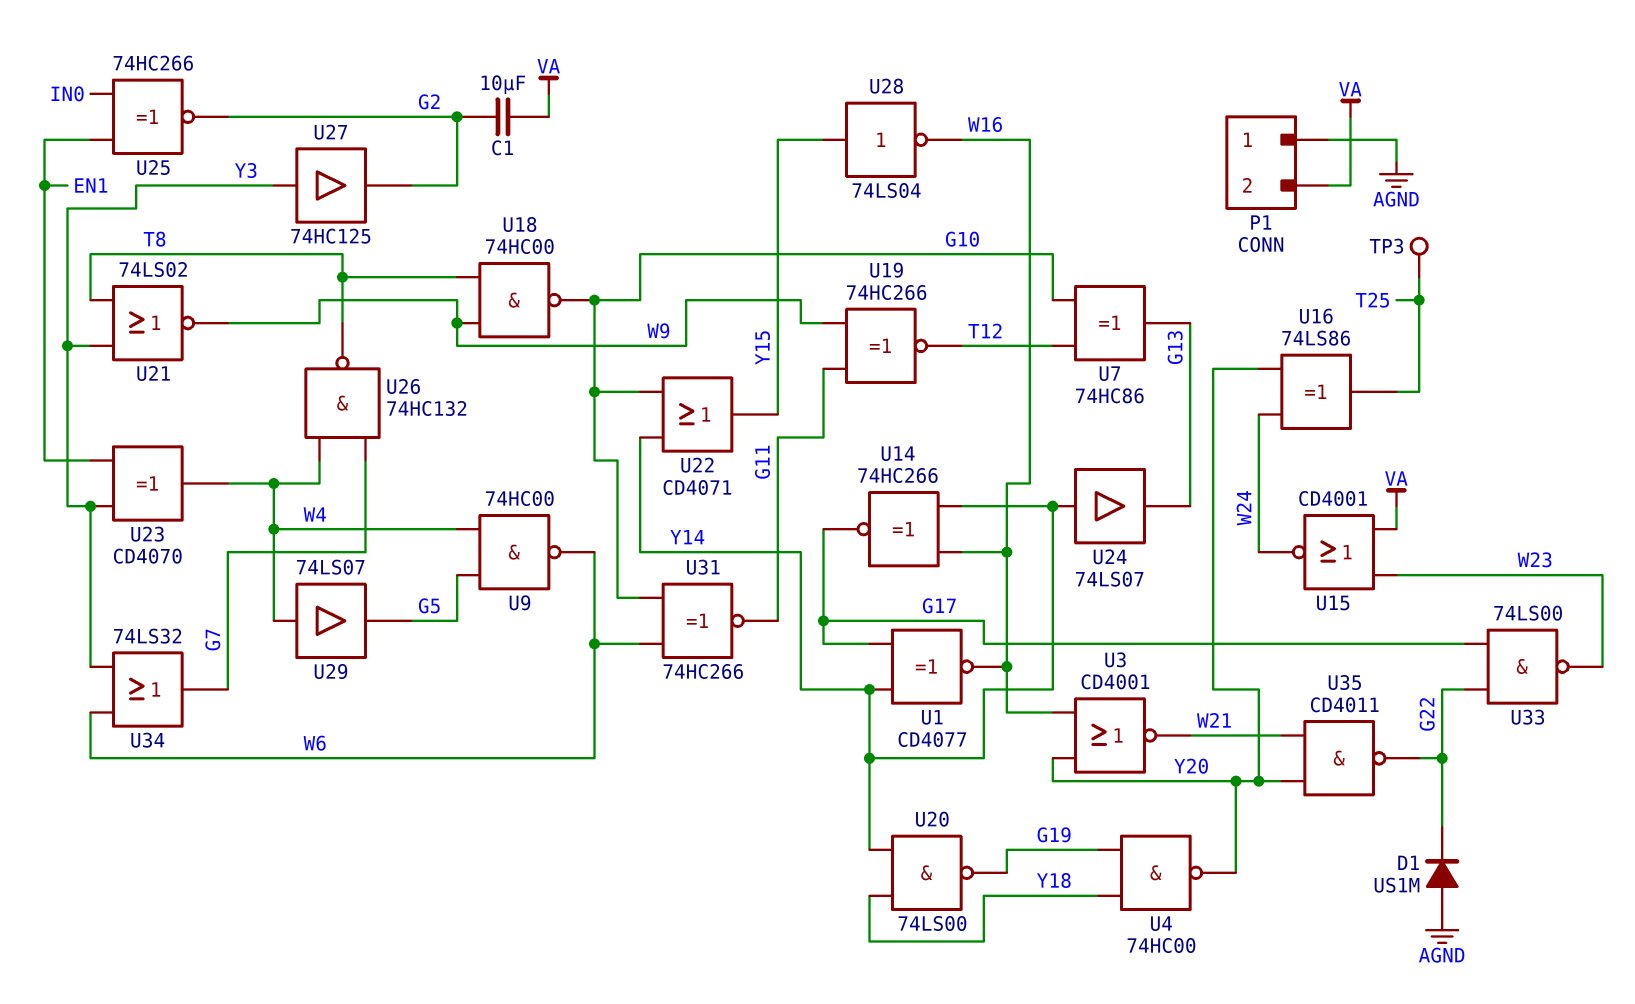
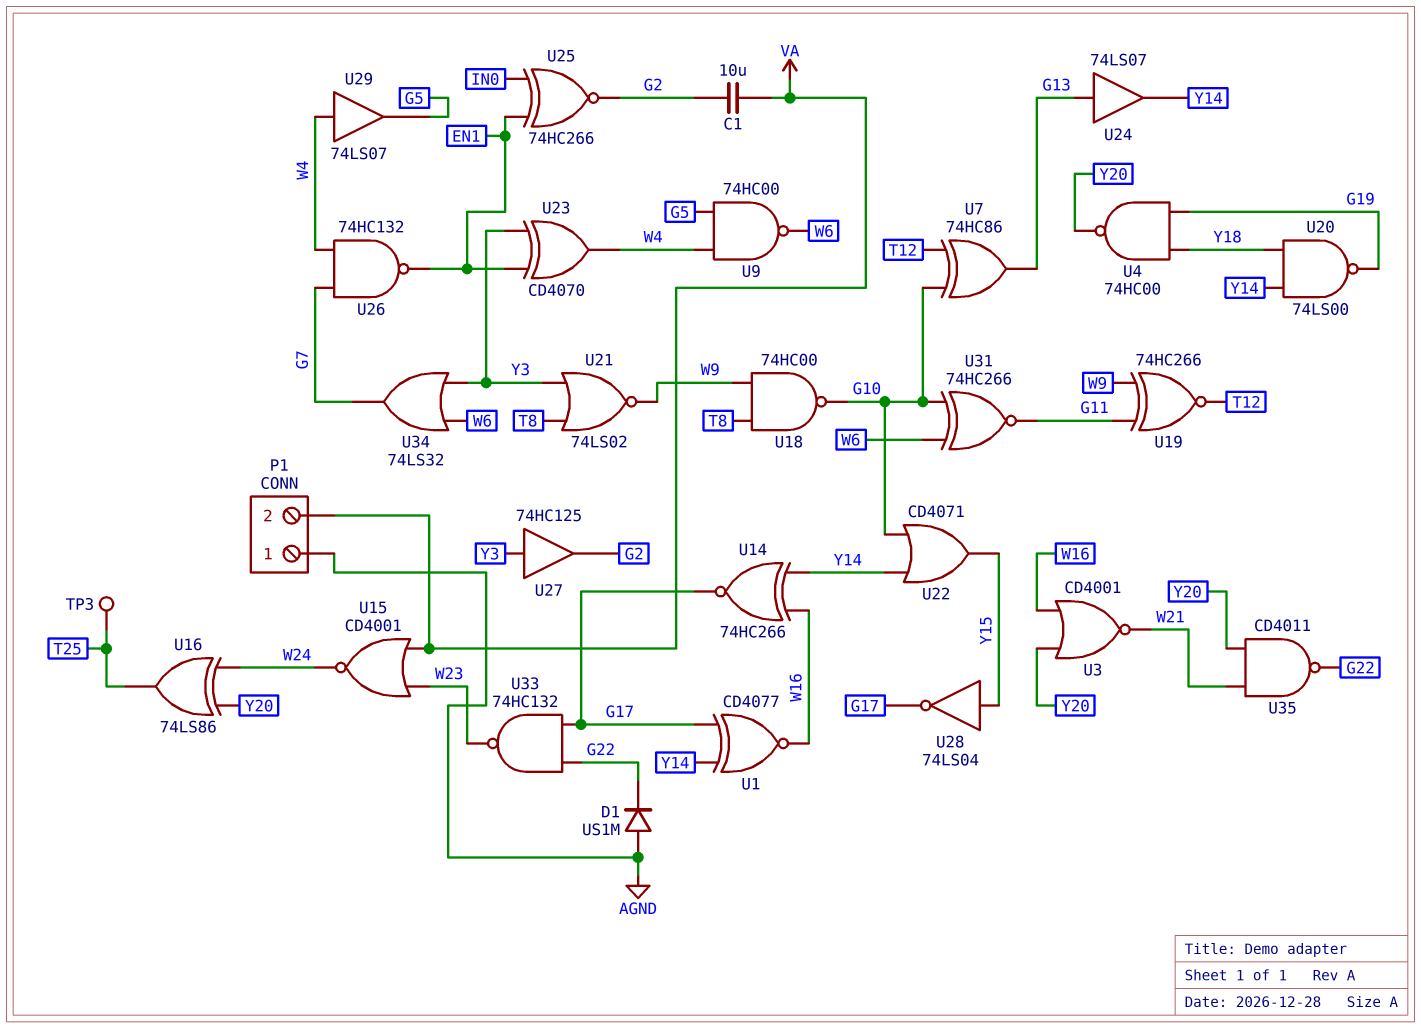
U24: buffer 74LS07 (in Y14, out G13) -> buffer 74LS07 (in G13, out Y14)
U26: NAND 74HC132 (in G7, in W4, out T8) -> NAND 74HC132 (in G7, in W4, out EN1)
U28: NOT 74LS04 (in Y15, out W16) -> NOT 74LS04 (in Y15, out G17)
U33: NAND 74LS00 (in G17, in G22, out W23) -> NAND 74HC132 (in G17, in G22, out W23)

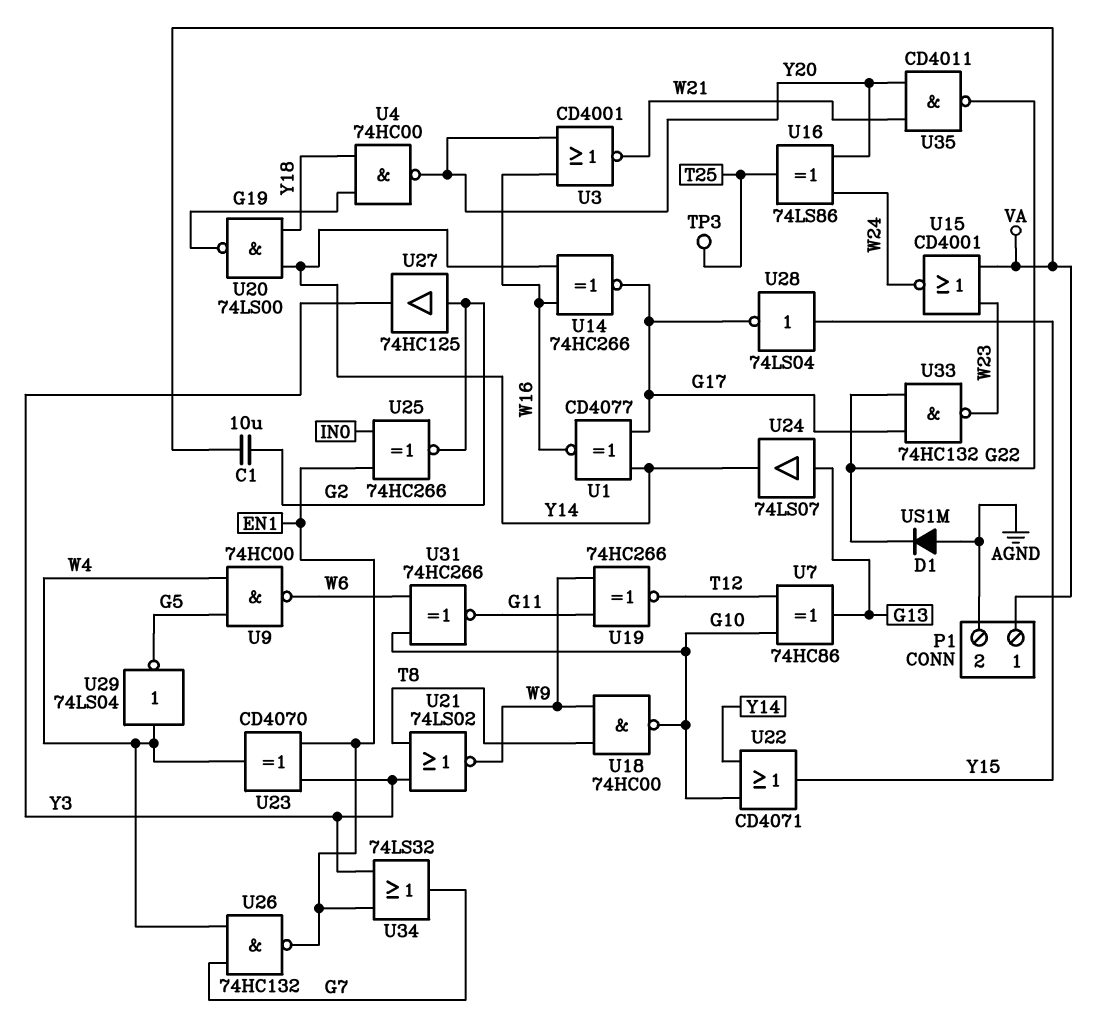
P1 pin 1: AGND -> VA
P1 pin 2: VA -> AGND
U27: buffer 74HC125 (in Y3, out G2) -> buffer 74HC125 (in G2, out Y3)
U29: buffer 74LS07 (in W4, out G5) -> NOT 74LS04 (in W4, out G5)
U34: OR 74LS32 (in W6, in Y3, out G7) -> OR 74LS32 (in EN1, in Y3, out G7)

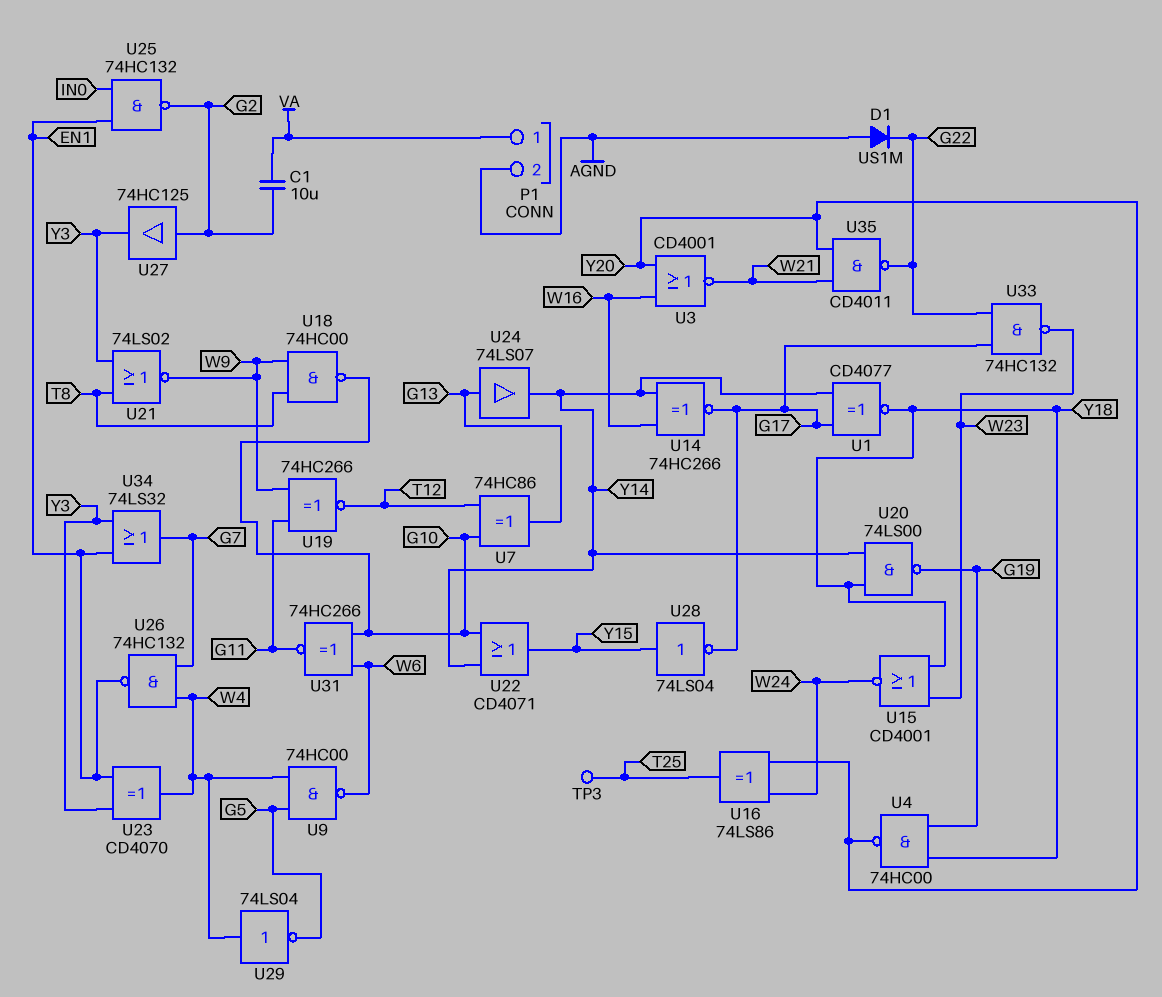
U1: XNOR CD4077 (in G17, in Y14, out W16) -> XNOR CD4077 (in G17, in Y14, out Y18)
U15: NOR CD4001 (in VA, in W23, out W24) -> NOR CD4001 (in W23, in Y18, out W24)
U25: XNOR 74HC266 (in EN1, in IN0, out G2) -> NAND 74HC132 (in EN1, in IN0, out G2)

